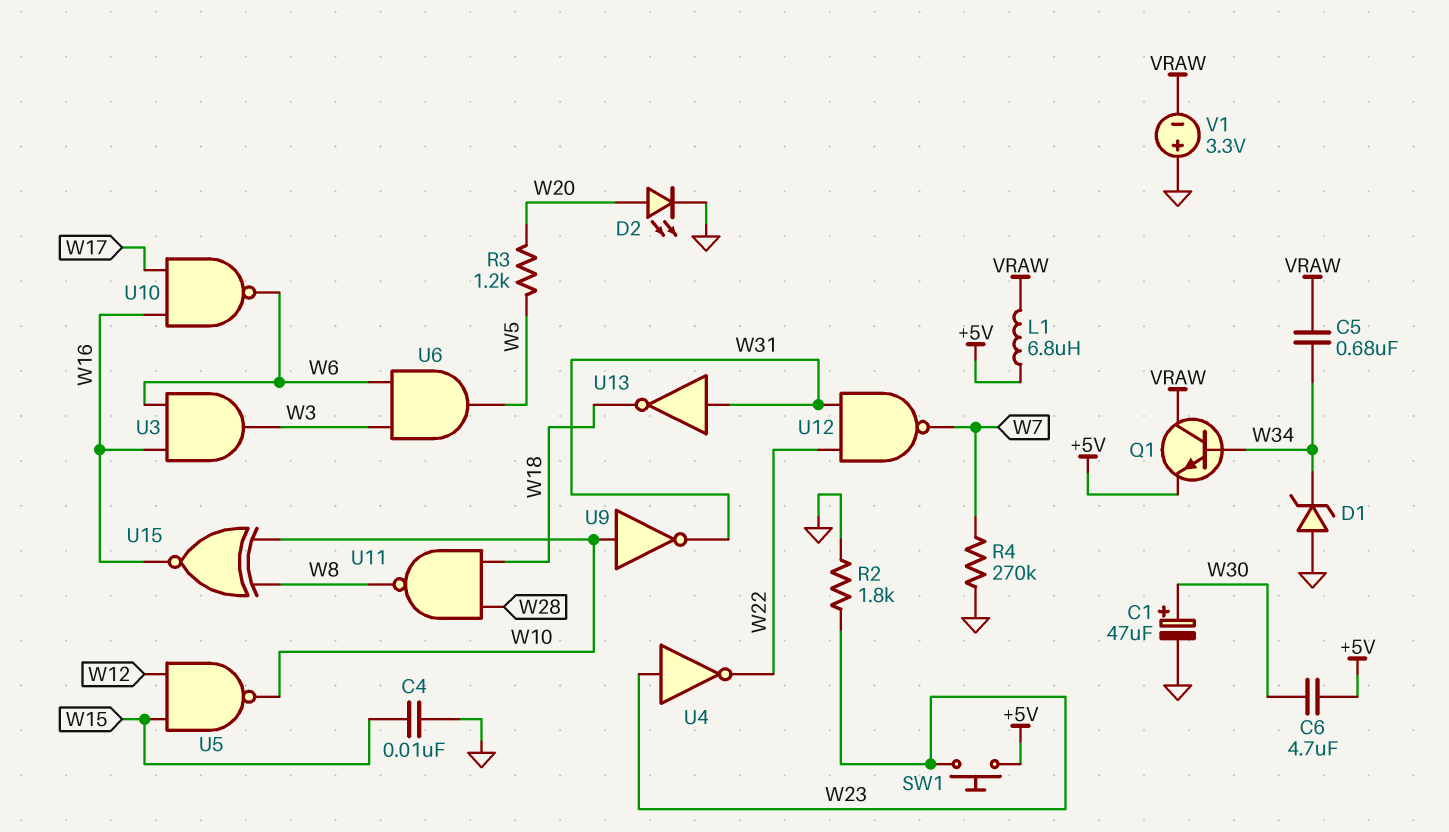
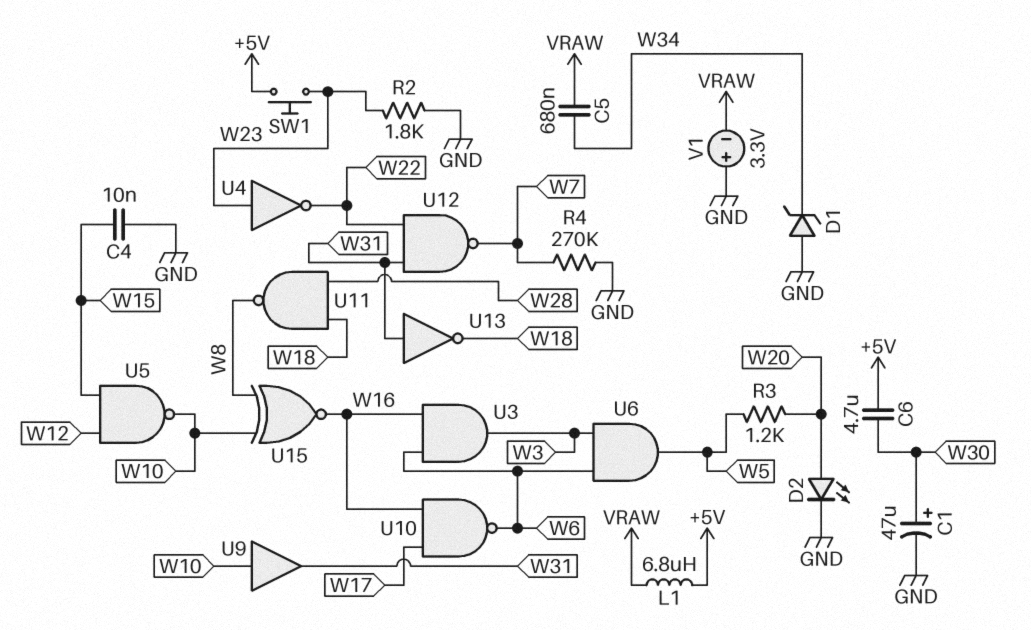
Q1: NPN (B W34, C VRAW, E +5V) -> none
U9: NOT (in W10, out W31) -> buffer (in W10, out W31)

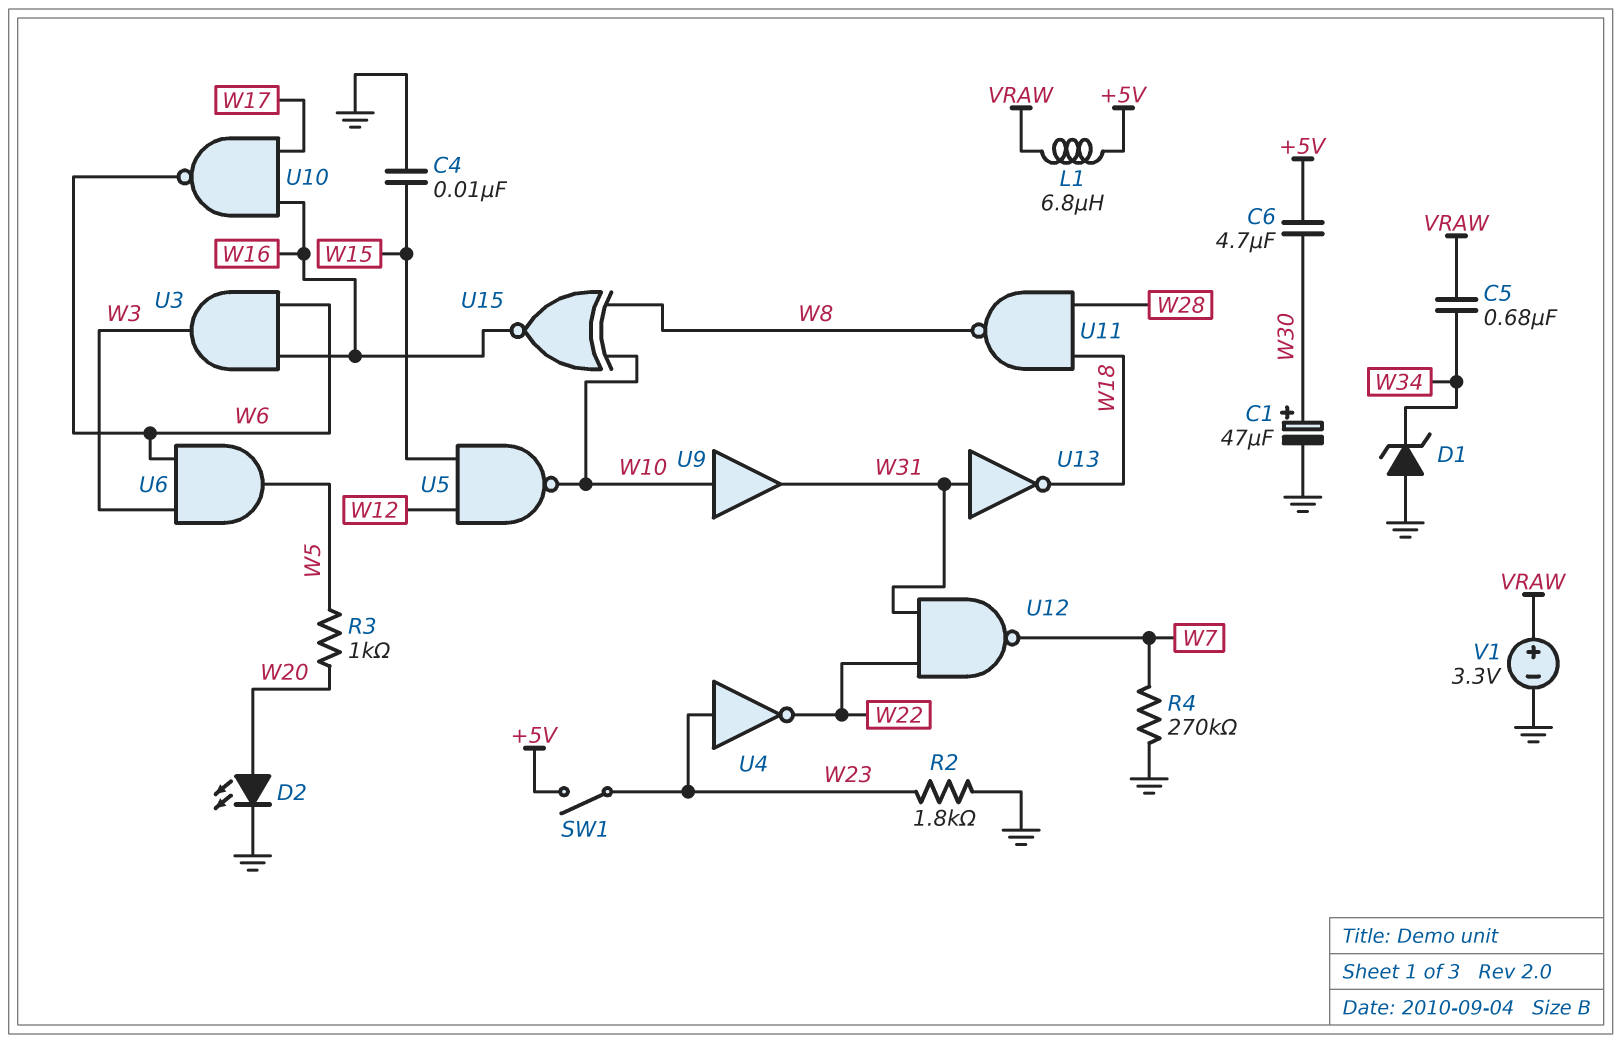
R3: 1.2k (W5, W20) -> 1k (W5, W20)
SW1: button (+5V, W23) -> switch (+5V, W23)
V1: 3.3V (plus GND, minus VRAW) -> 3.3V (plus VRAW, minus GND)

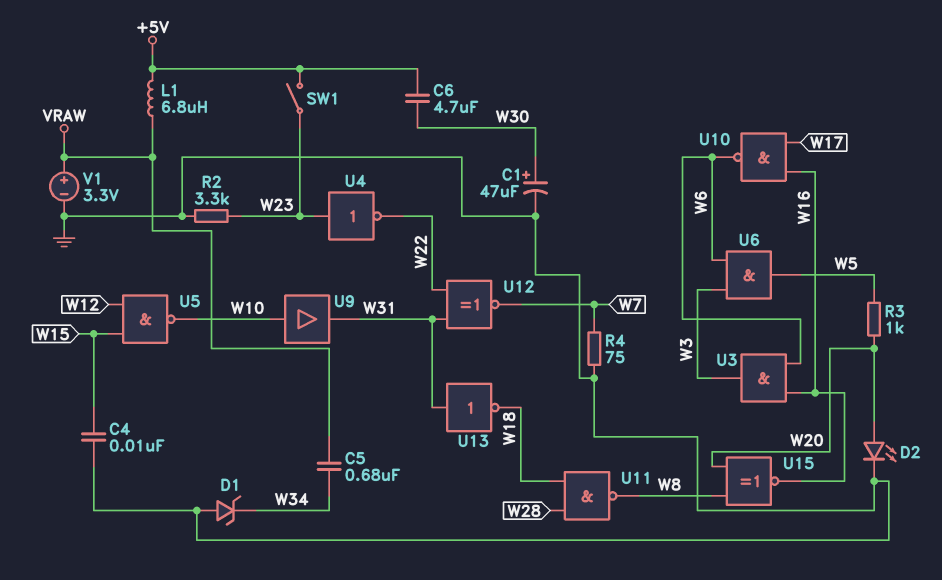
R2: 1.8k (GND, W23) -> 3.3k (GND, W23)
R4: 270k (GND, W7) -> 75 (GND, W7)
U12: NAND (in W22, in W31, out W7) -> XNOR (in W22, in W31, out W7)
U15: XNOR (in W8, in W10, out W16) -> XNOR (in W8, in W20, out W16)

